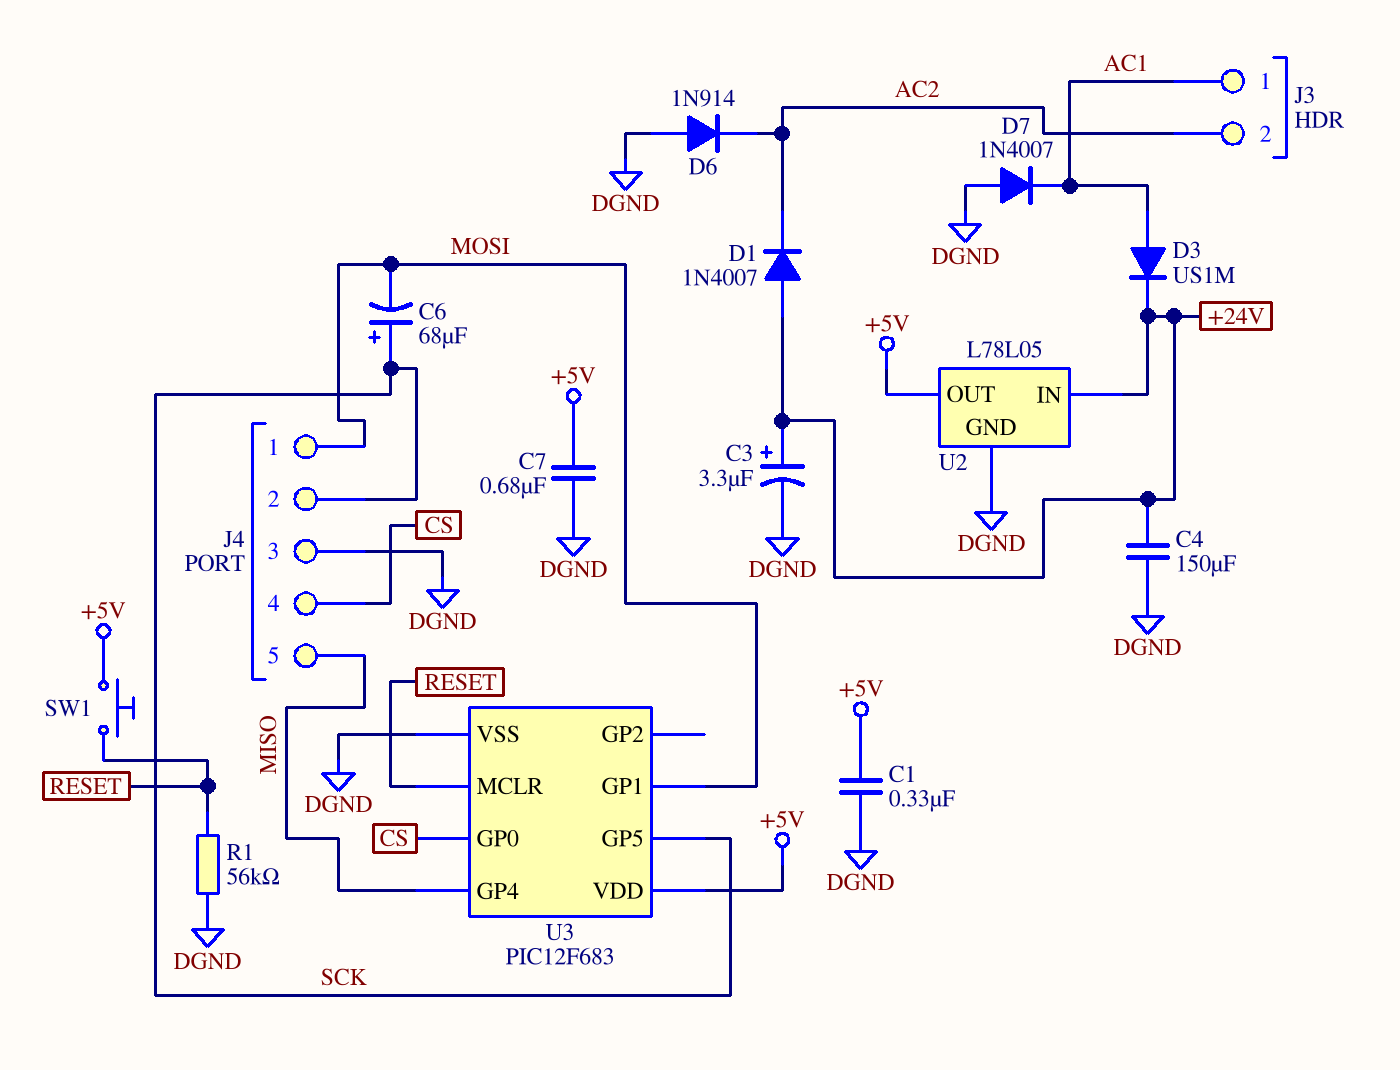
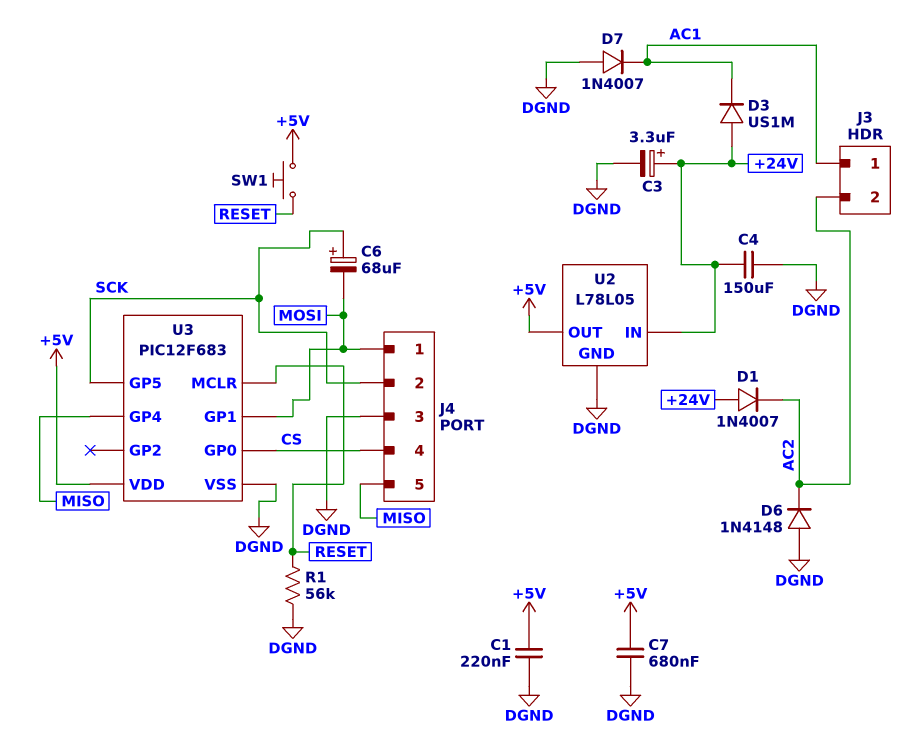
C1: 330nF (+5V, DGND) -> 220nF (+5V, DGND)
D3: diode US1M (A AC1, K +24V) -> diode US1M (A +24V, K AC1)
D6: diode 1N914 (A DGND, K AC2) -> diode 1N4148 (A DGND, K AC2)

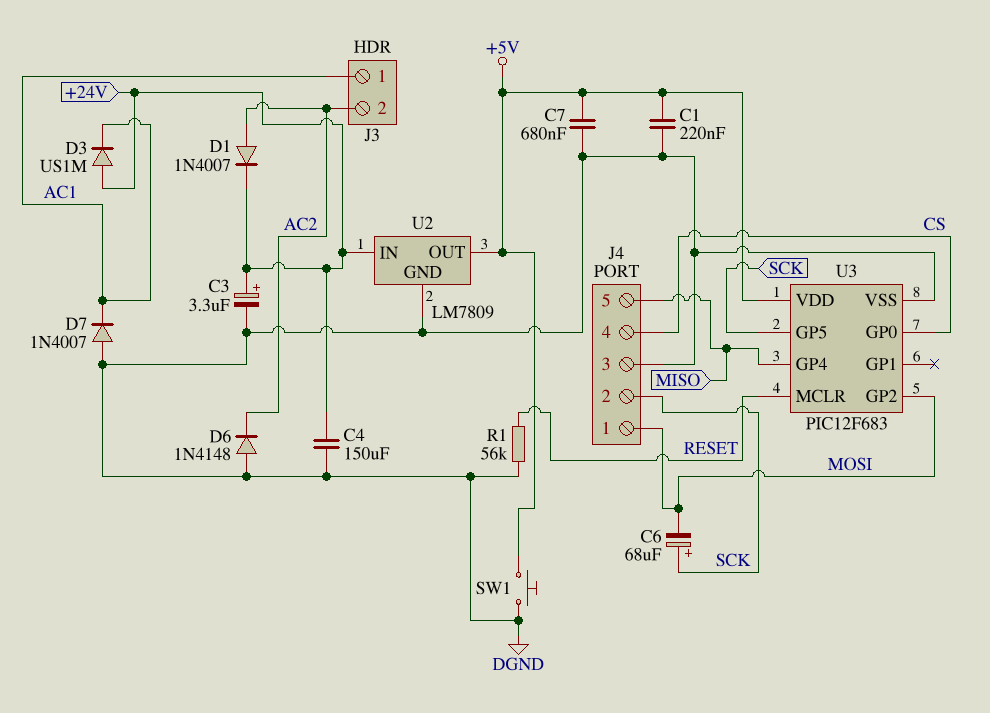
D1: diode 1N4007 (A +24V, K AC2) -> diode 1N4007 (A AC2, K +24V)
SW1: button (+5V, RESET) -> button (+5V, DGND)
U2: L78L05 -> LM7809
U3 pin GP1: MOSI -> none
U3 pin GP2: none -> MOSI

